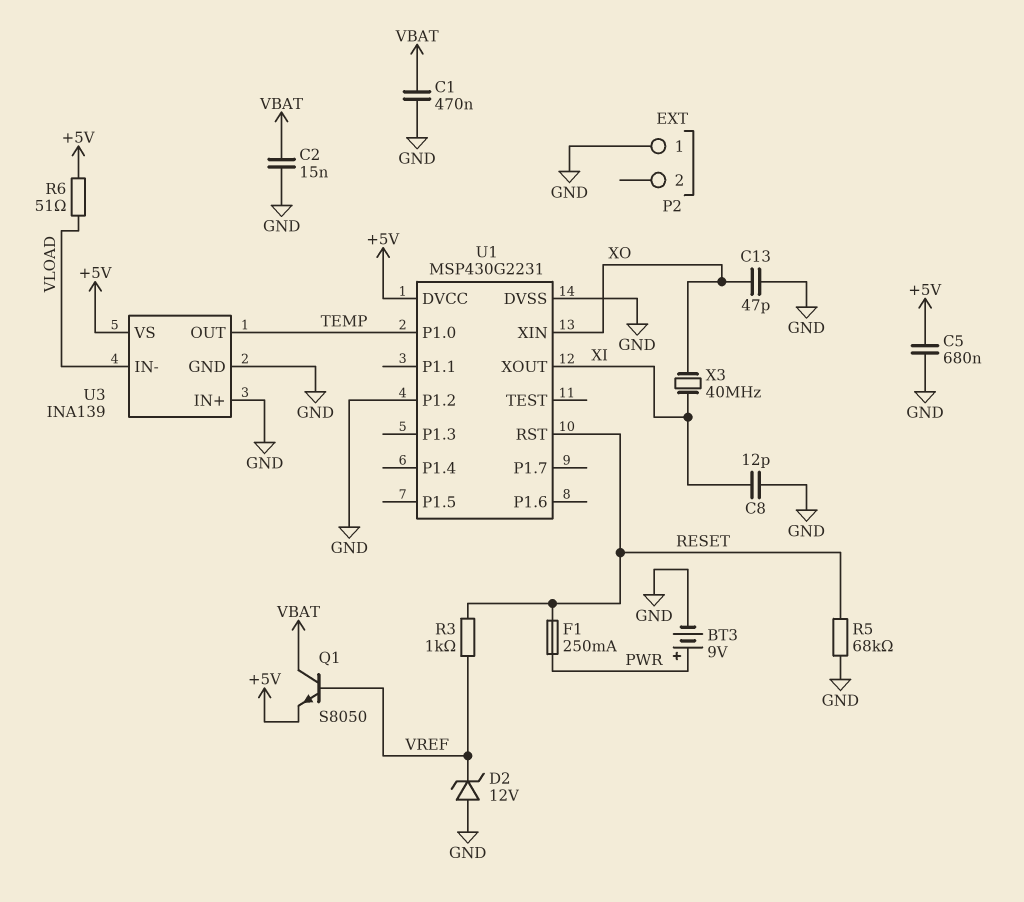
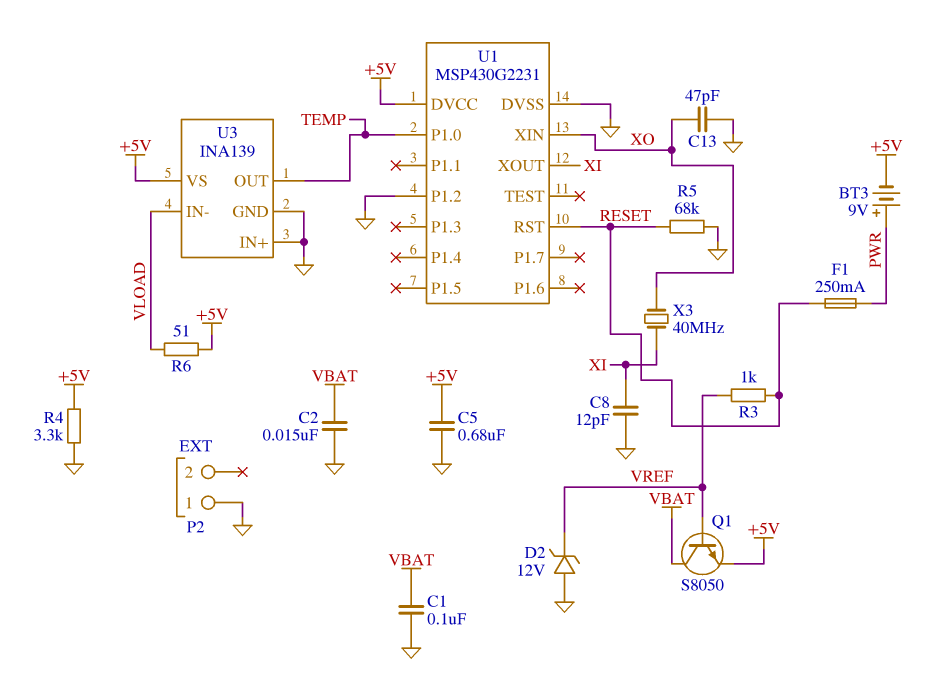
BT3: 9V (plus PWR, minus GND) -> 9V (plus PWR, minus +5V)
C1: 470nF (GND, VBAT) -> 100nF (GND, VBAT)
R4: none -> 3.3k (+5V, GND)

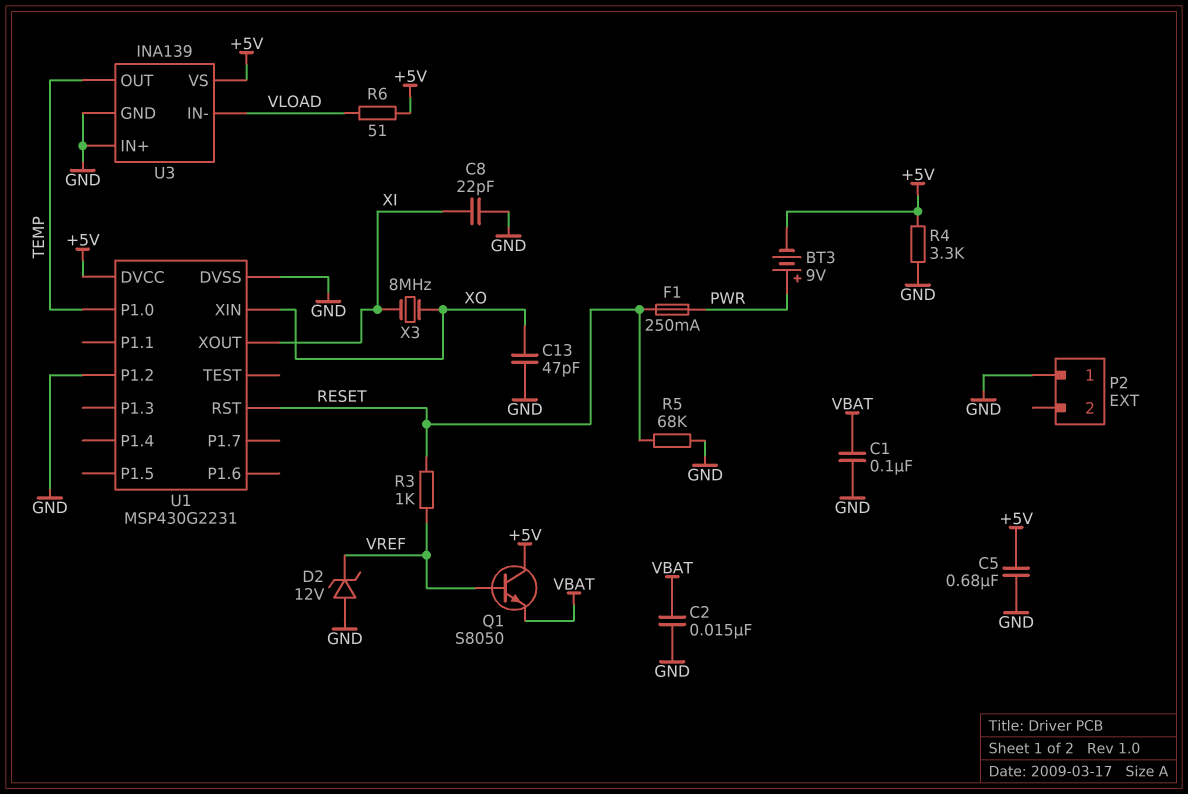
C8: 12pF (GND, XI) -> 22pF (GND, XI)
Q1: NPN S8050 (B VREF, C VBAT, E +5V) -> NPN S8050 (B VREF, C +5V, E VBAT)
X3: 40MHz (XI, XO) -> 8MHz (XI, XO)

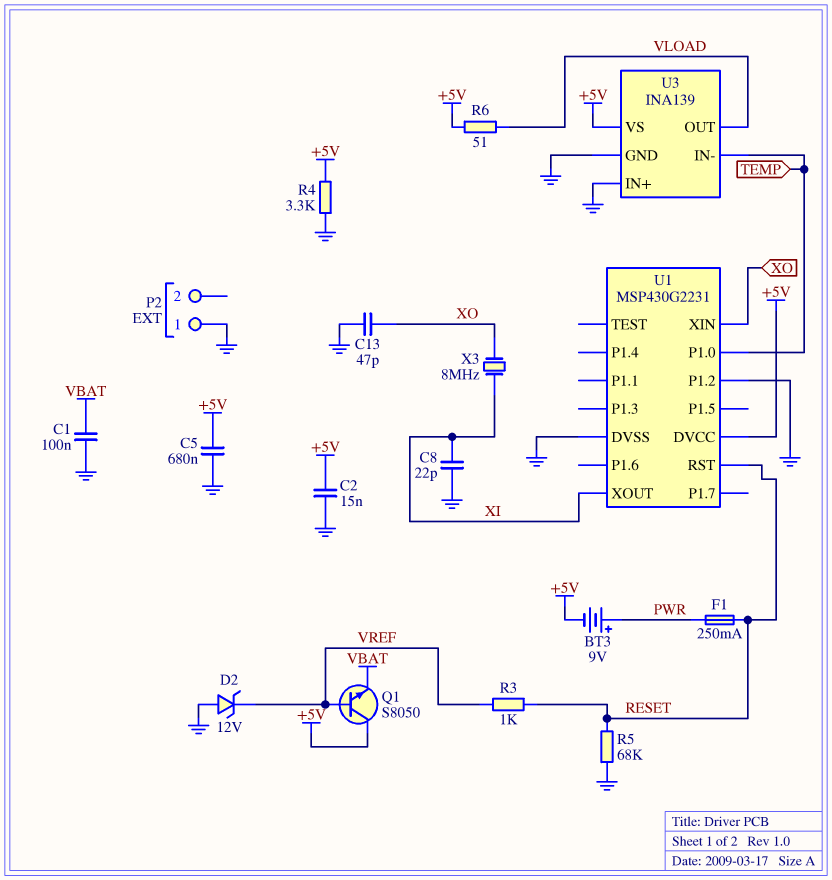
C2: 15nF (GND, VBAT) -> 15nF (+5V, GND)
U3 pin IN-: VLOAD -> TEMP
U3 pin OUT: TEMP -> VLOAD

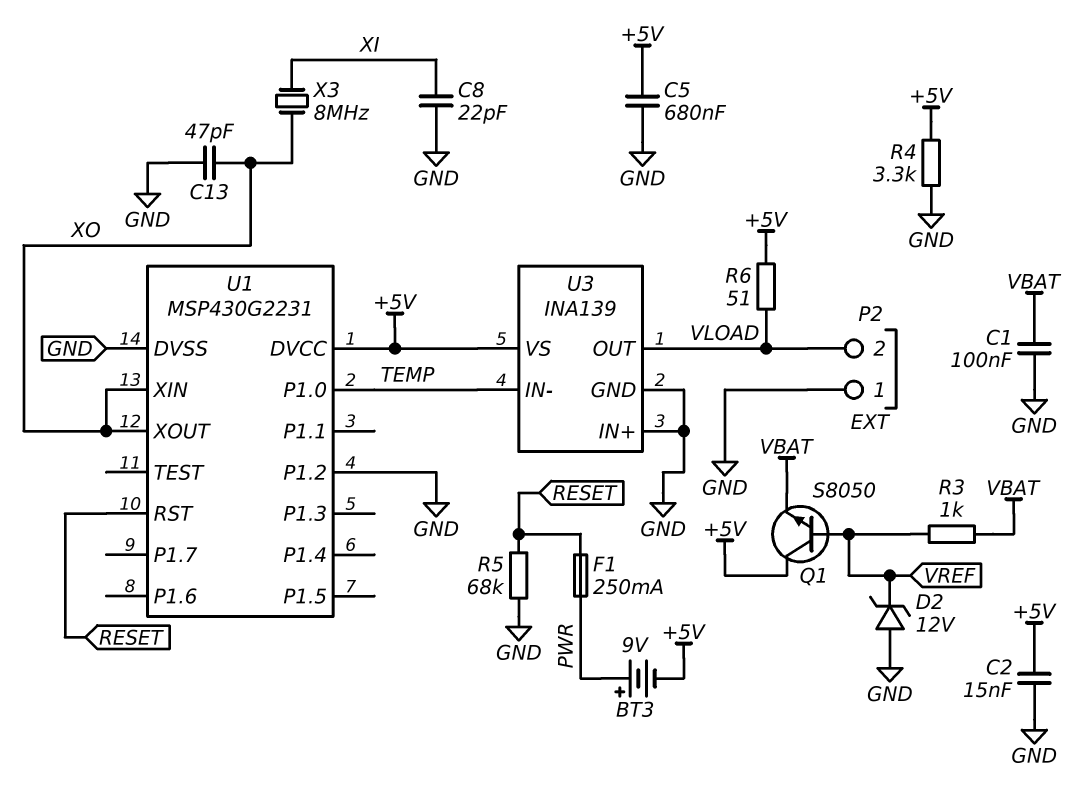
P2 pin 2: none -> VLOAD
R3: 1k (RESET, VREF) -> 1k (VBAT, VREF)
U1 pin XOUT: XI -> XO

